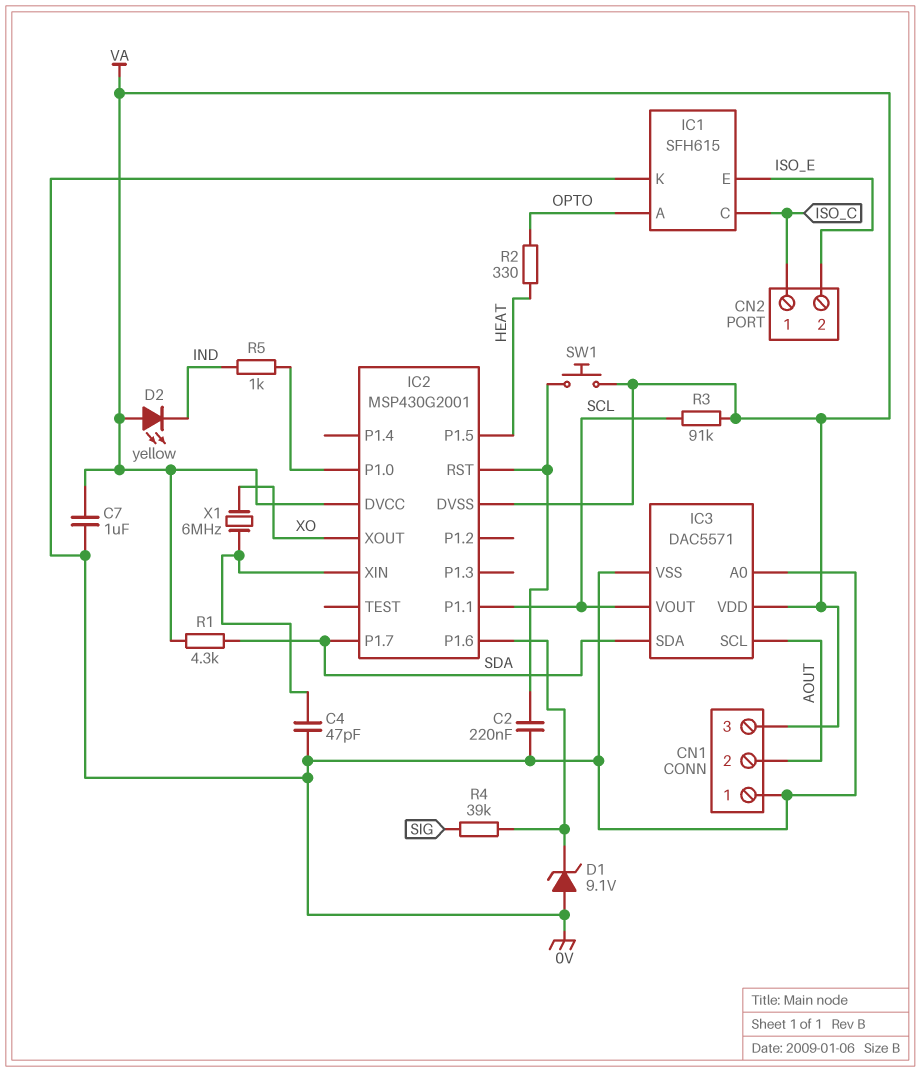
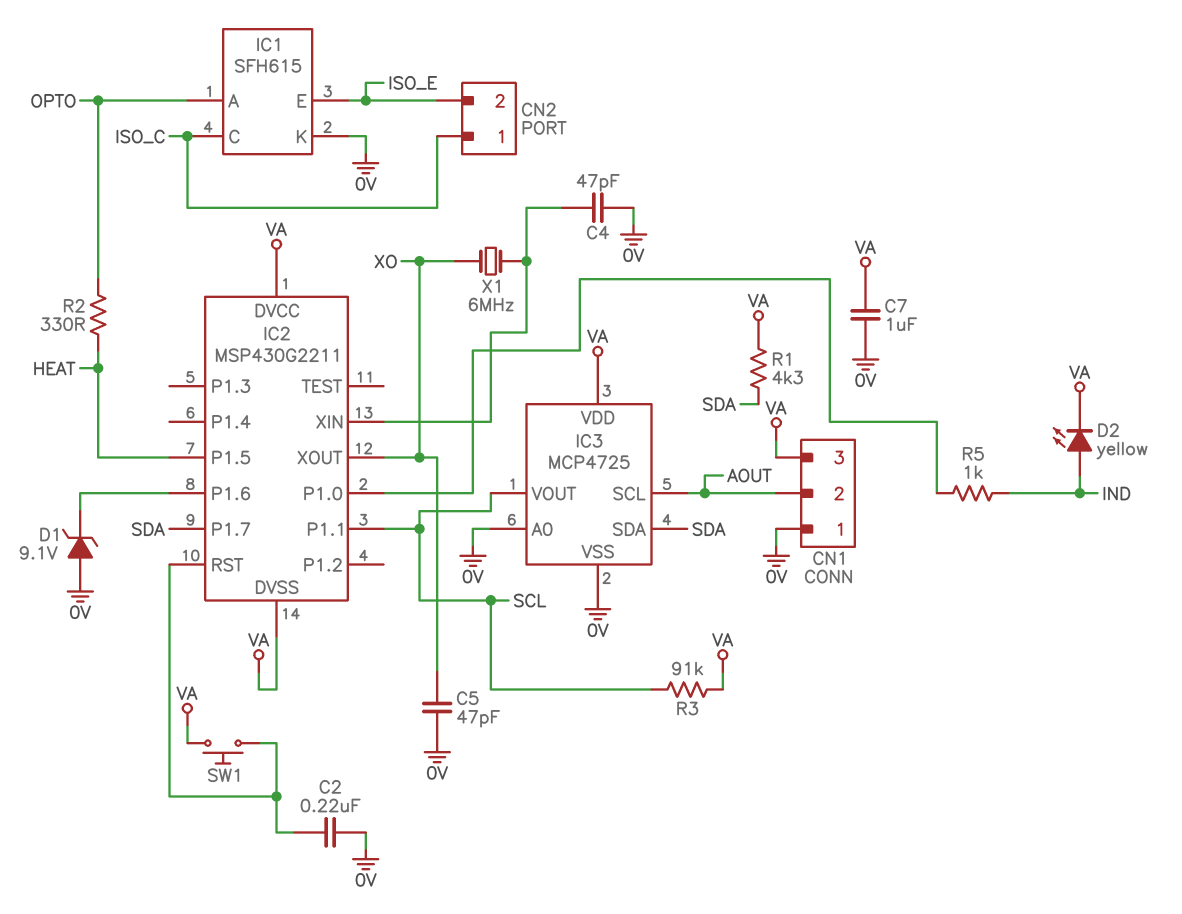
C5: none -> 47pF (0V, XO)
D2: LED yellow (A VA, K IND) -> LED yellow (A IND, K VA)
IC2: MSP430G2001 -> MSP430G2211
IC3: DAC5571 -> MCP4725
R4: 39k (IC2/P1.6, SIG) -> none

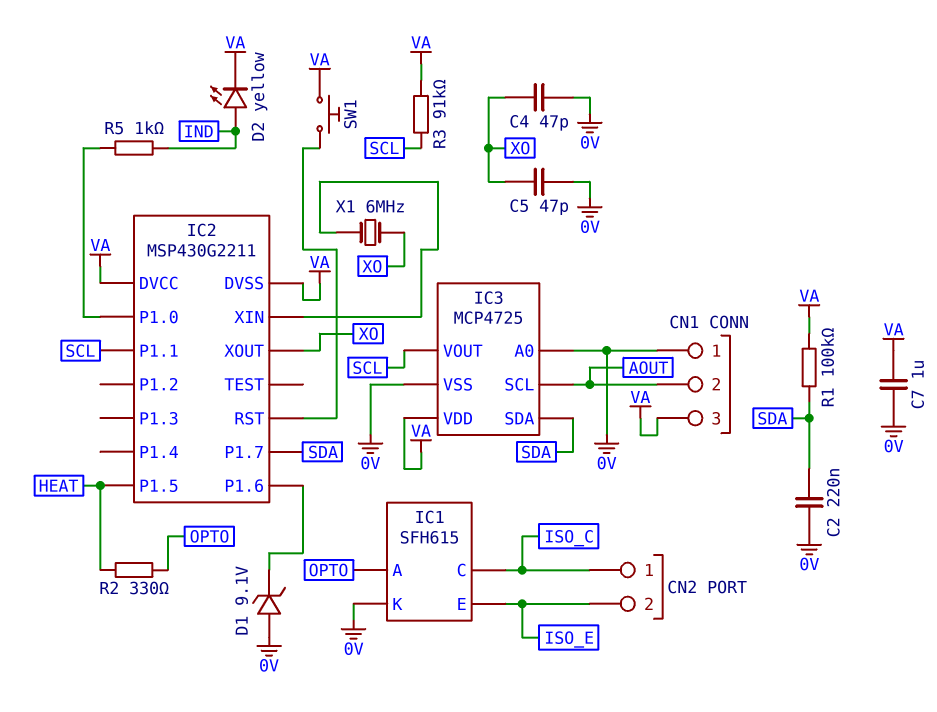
C2: 220nF (0V, IC2/RST) -> 220nF (0V, SDA)
C4: 47pF (0V, IC2/XIN) -> 47pF (0V, XO)
R1: 4.3k (SDA, VA) -> 100k (SDA, VA)

